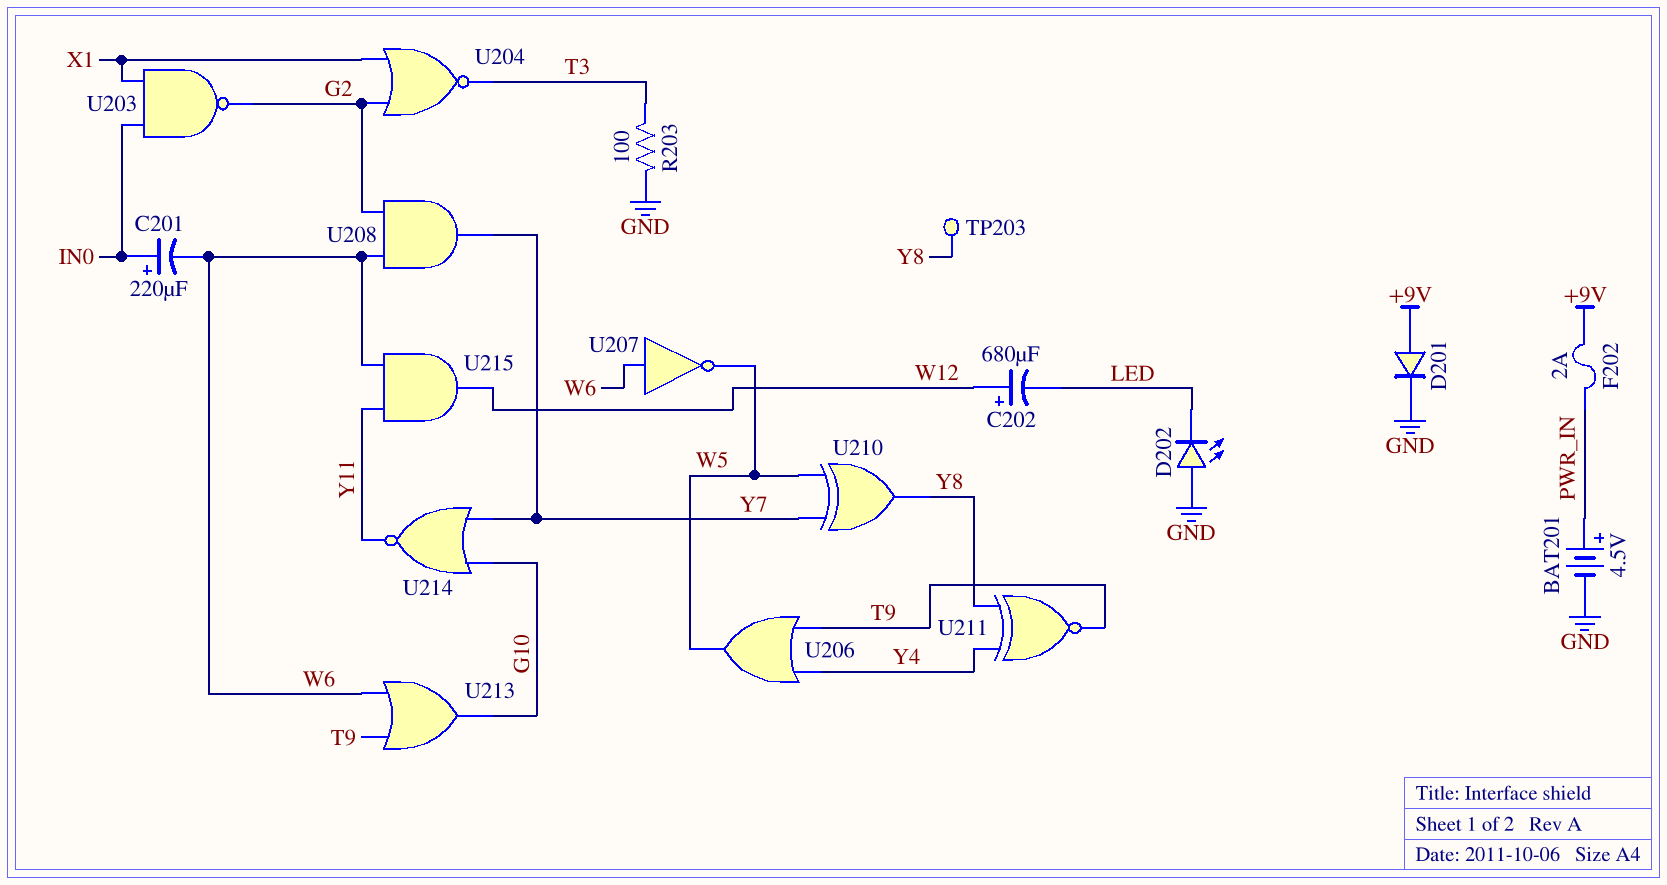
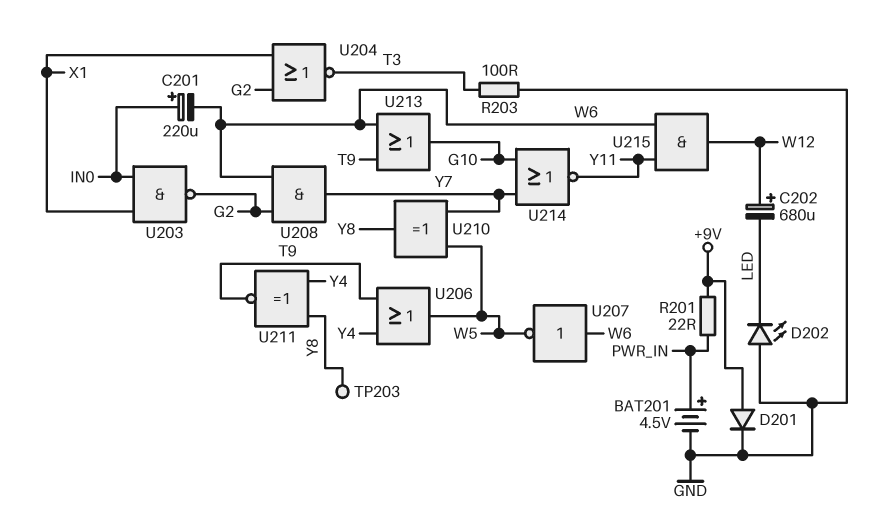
F202: 2A (+9V, PWR_IN) -> none
R201: none -> 22 (+9V, PWR_IN)

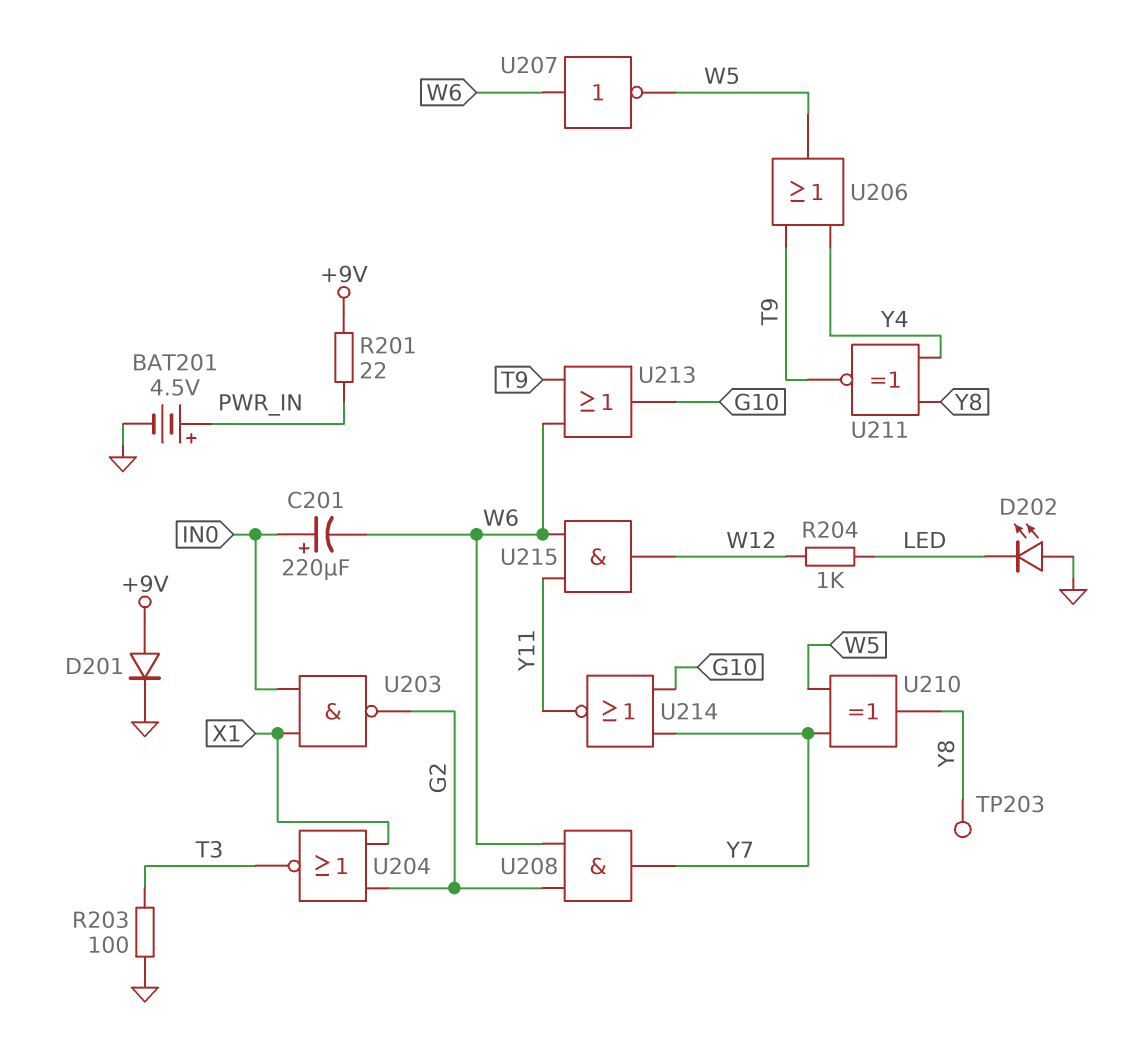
C202: 680uF (plus W12, minus LED) -> none
R204: none -> 1k (LED, W12)

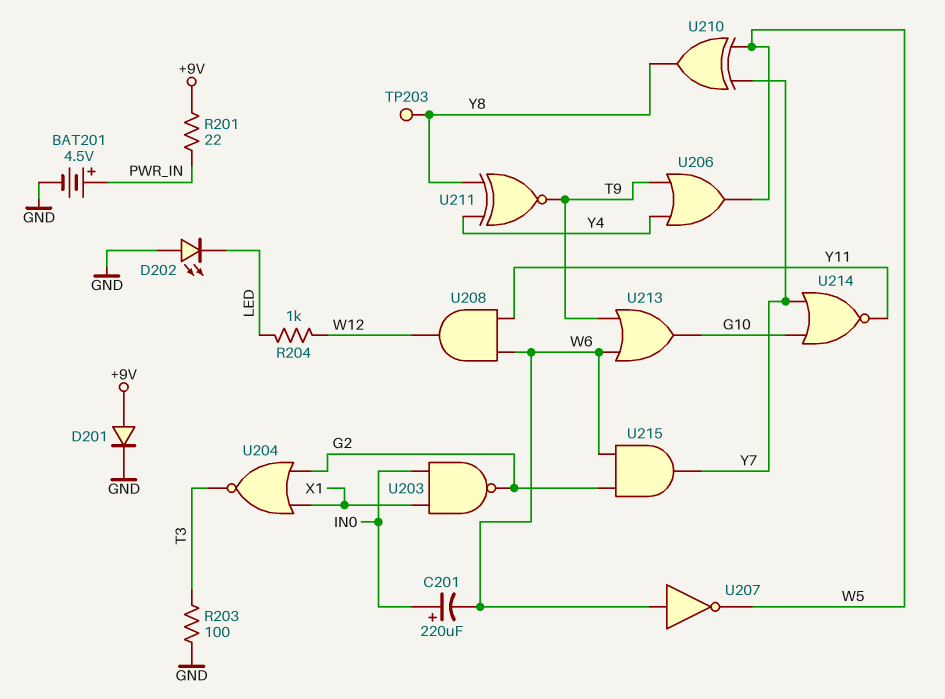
U208: AND (in G2, in W6, out Y7) -> AND (in W6, in Y11, out W12)
U215: AND (in W6, in Y11, out W12) -> AND (in G2, in W6, out Y7)

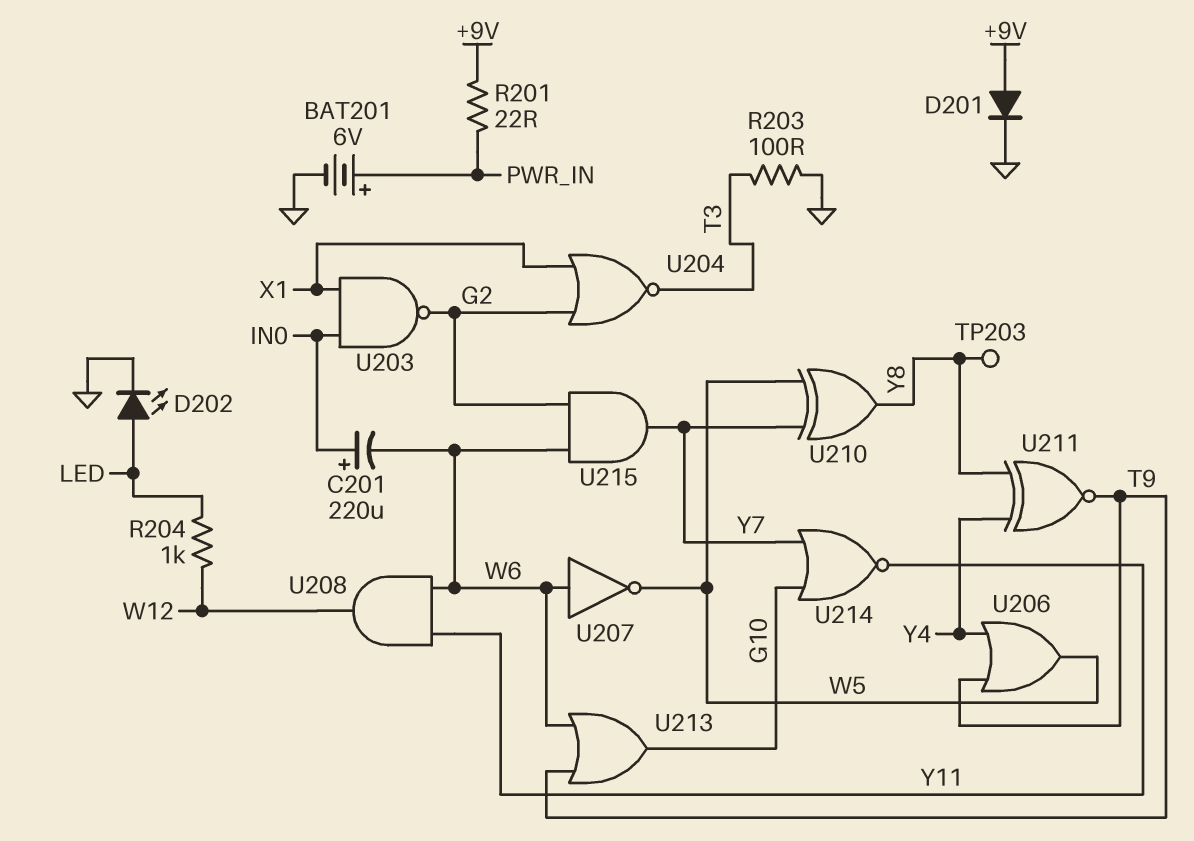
BAT201: 4.5V (plus PWR_IN, minus GND) -> 6V (plus PWR_IN, minus GND)
D202: LED (A GND, K LED) -> LED (A LED, K GND)

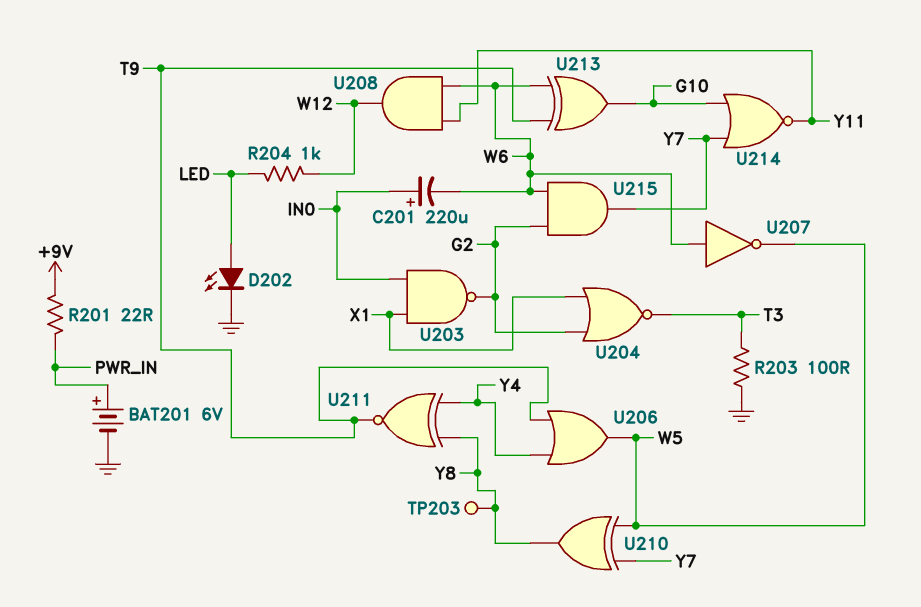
D201: diode (A +9V, K GND) -> none
U213: OR (in T9, in W6, out G10) -> XOR (in T9, in W6, out G10)

